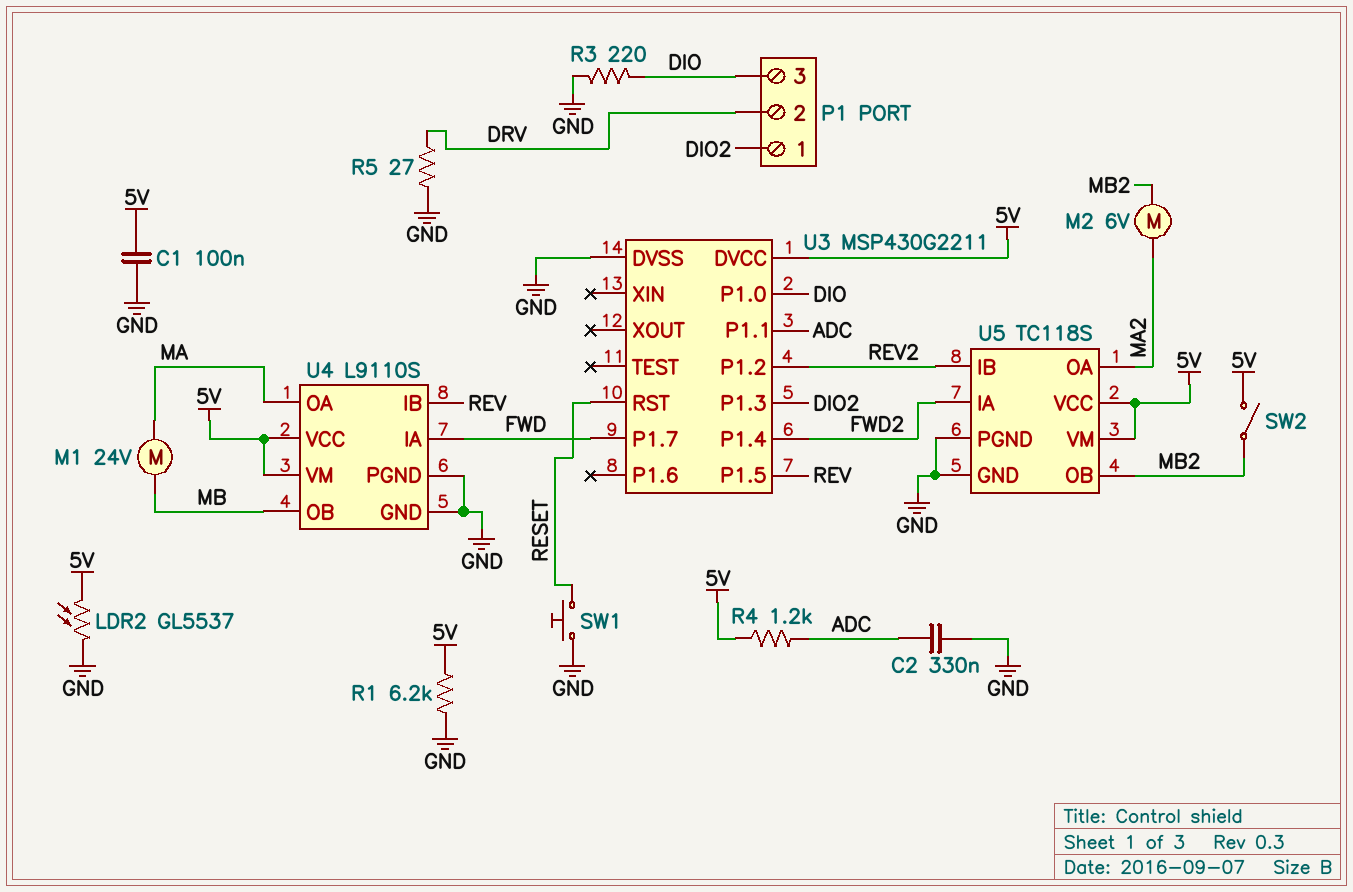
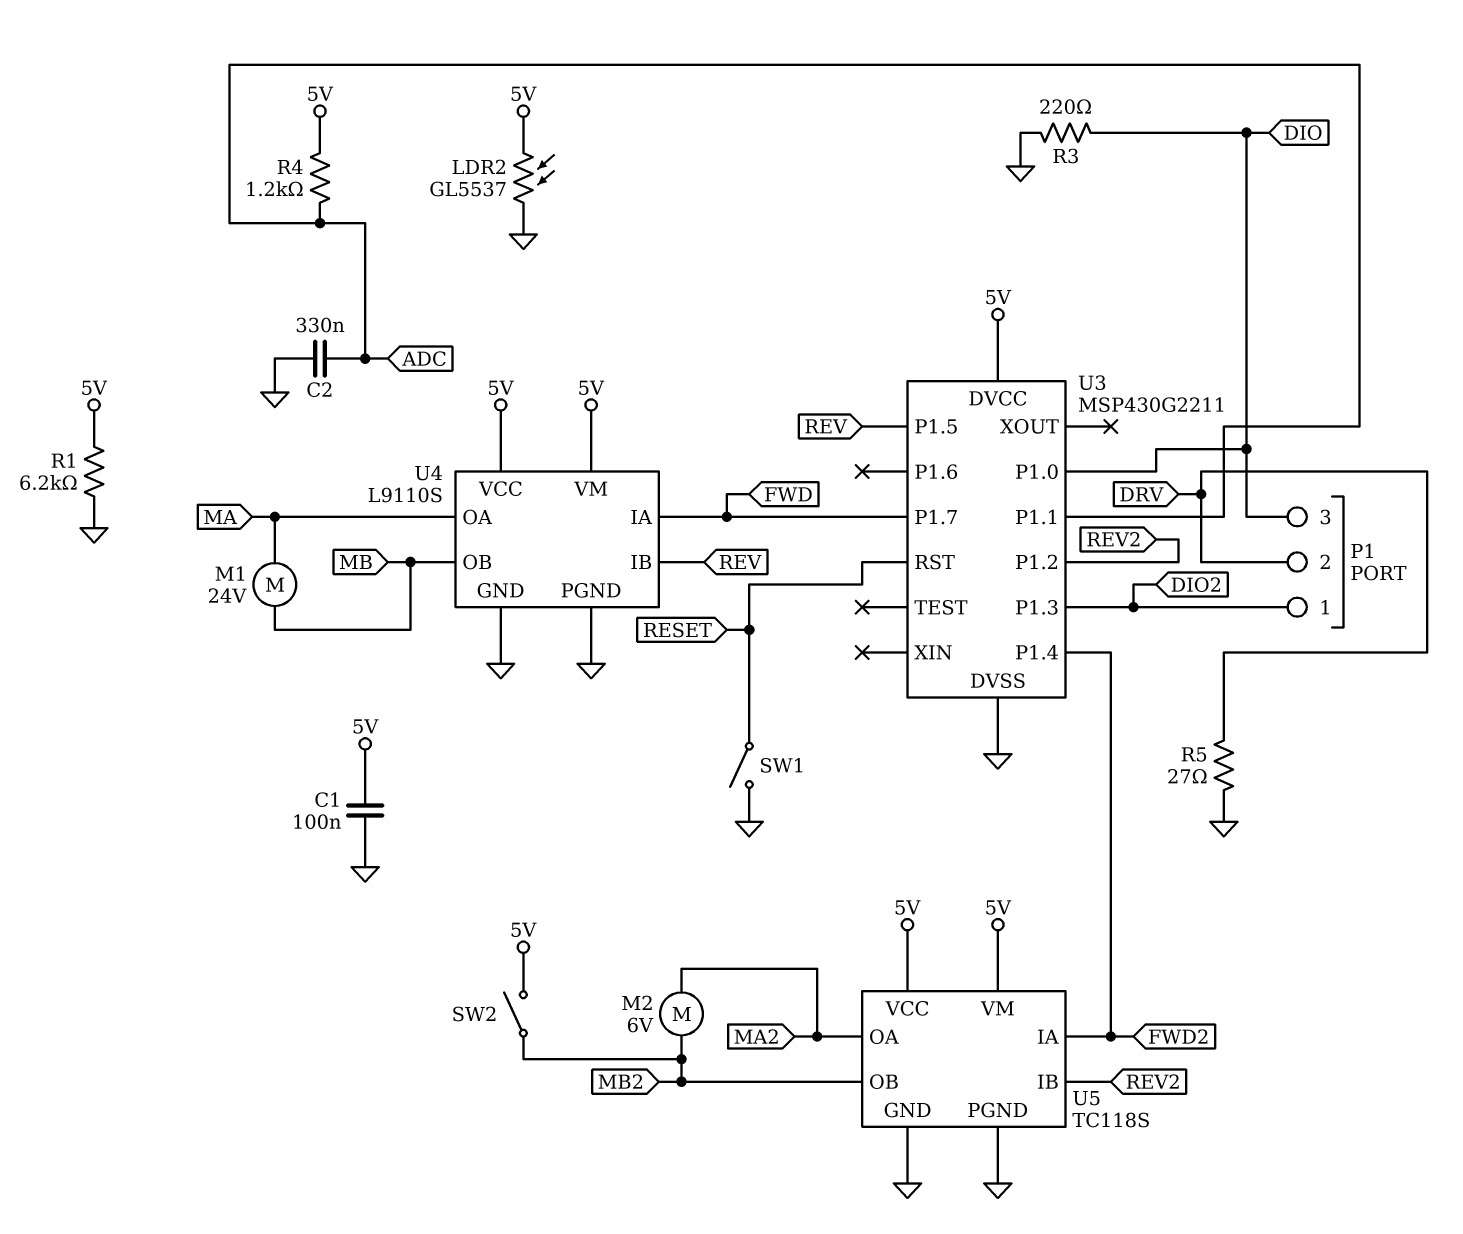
SW1: button (GND, RESET) -> switch (GND, RESET)

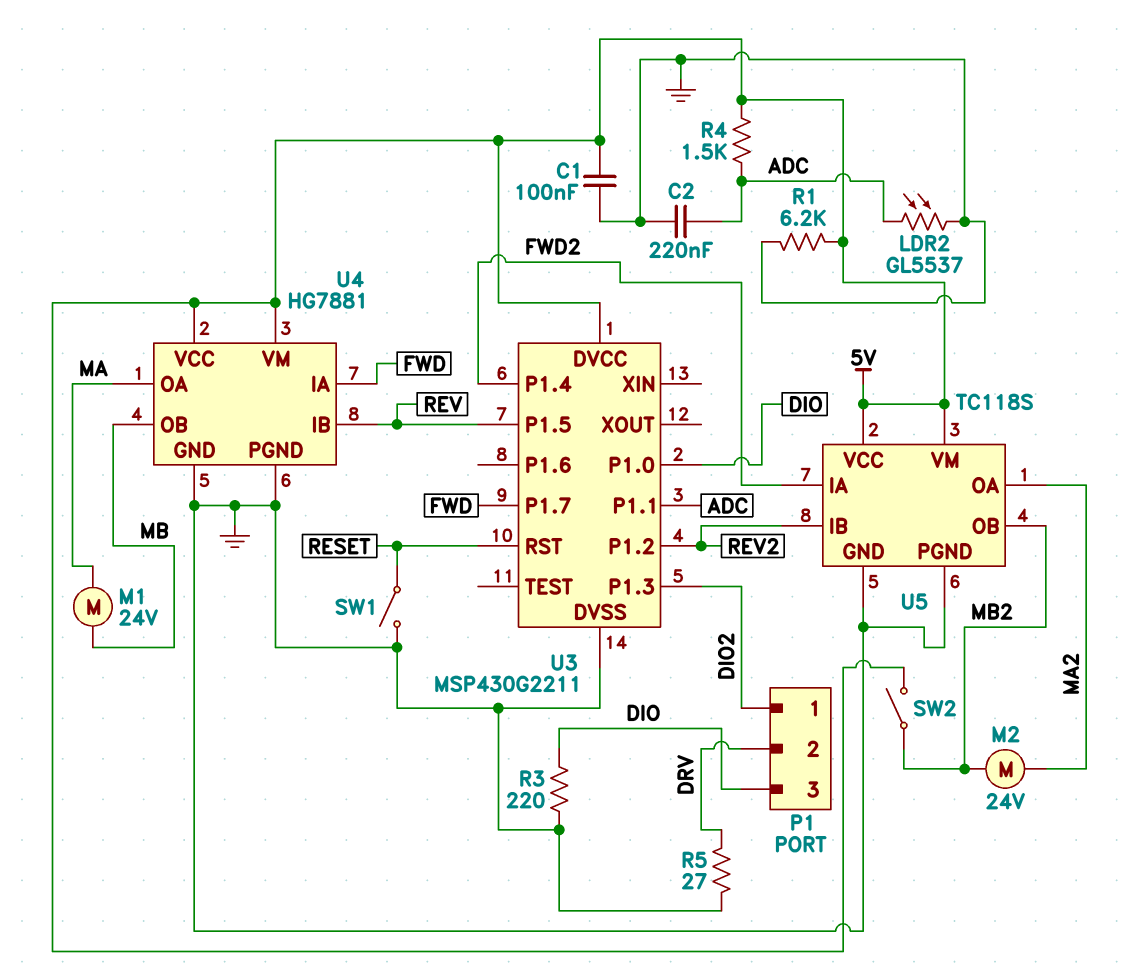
C2: 330nF (ADC, GND) -> 220nF (ADC, GND)
LDR2: GL5537 (5V, GND) -> GL5537 (ADC, GND)
M2: motor 6V (MA2, MB2) -> motor 24V (MA2, MB2)
R4: 1.2k (5V, ADC) -> 1.5k (5V, ADC)
U4: L9110S -> HG7881

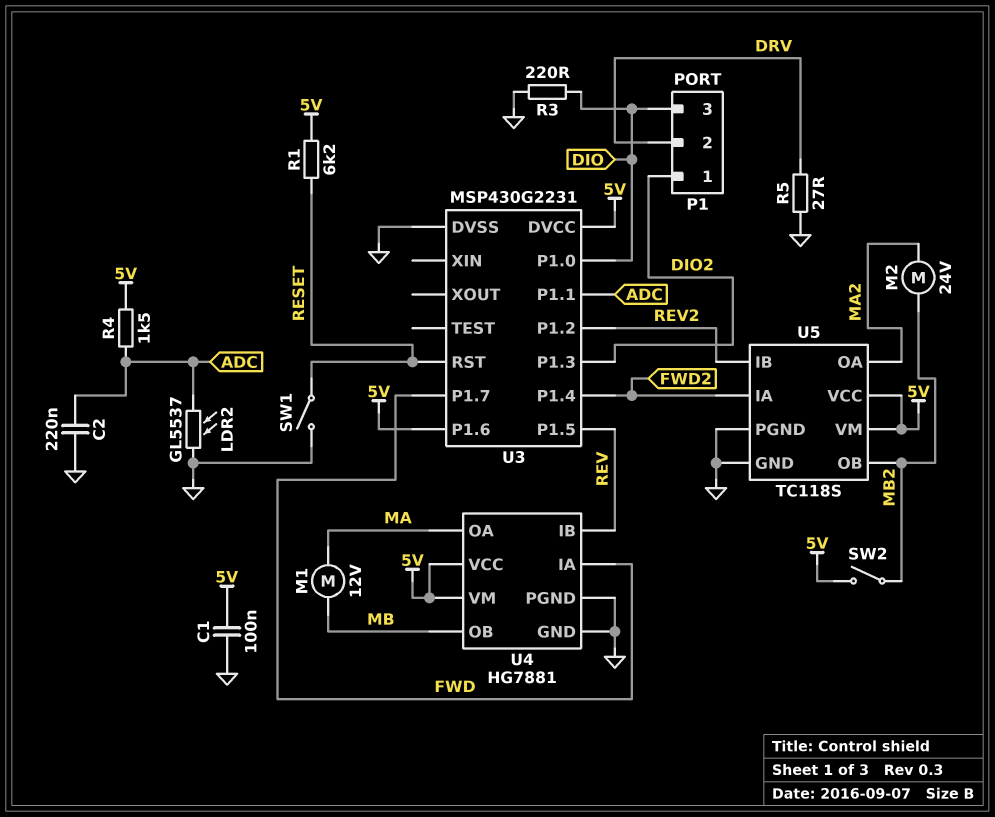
M1: motor 24V (MA, MB) -> motor 12V (MA, MB)
R1: 6.2k (5V, GND) -> 6.2k (5V, RESET)
U3: MSP430G2211 -> MSP430G2231
U3 pin P1.6: none -> 5V

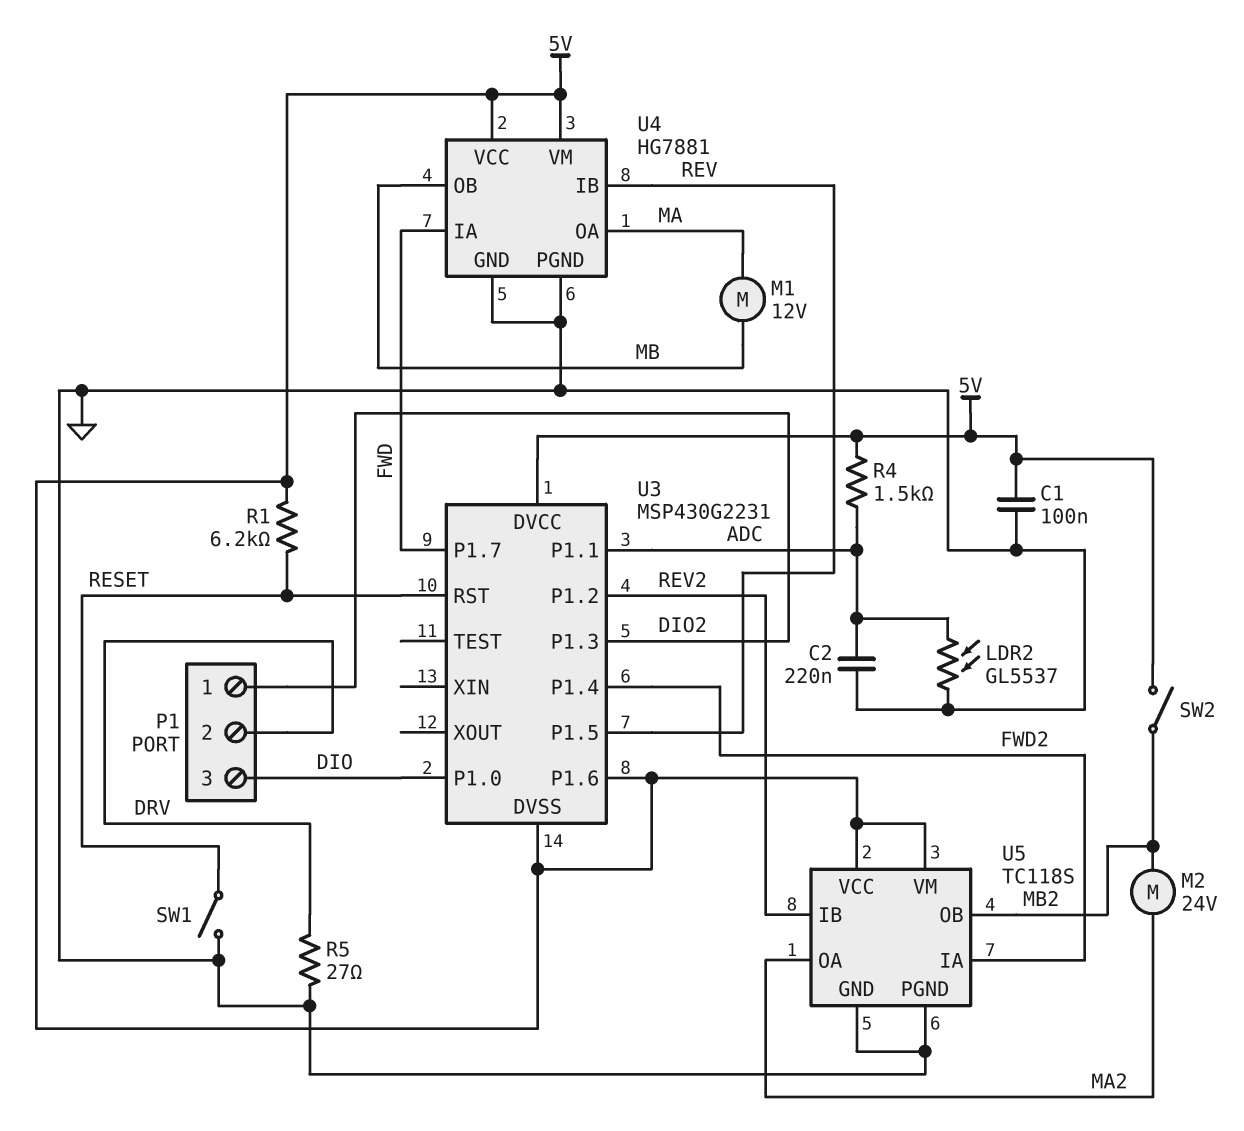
R3: 220 (DIO, GND) -> none
U3 pin DVSS: GND -> 5V

